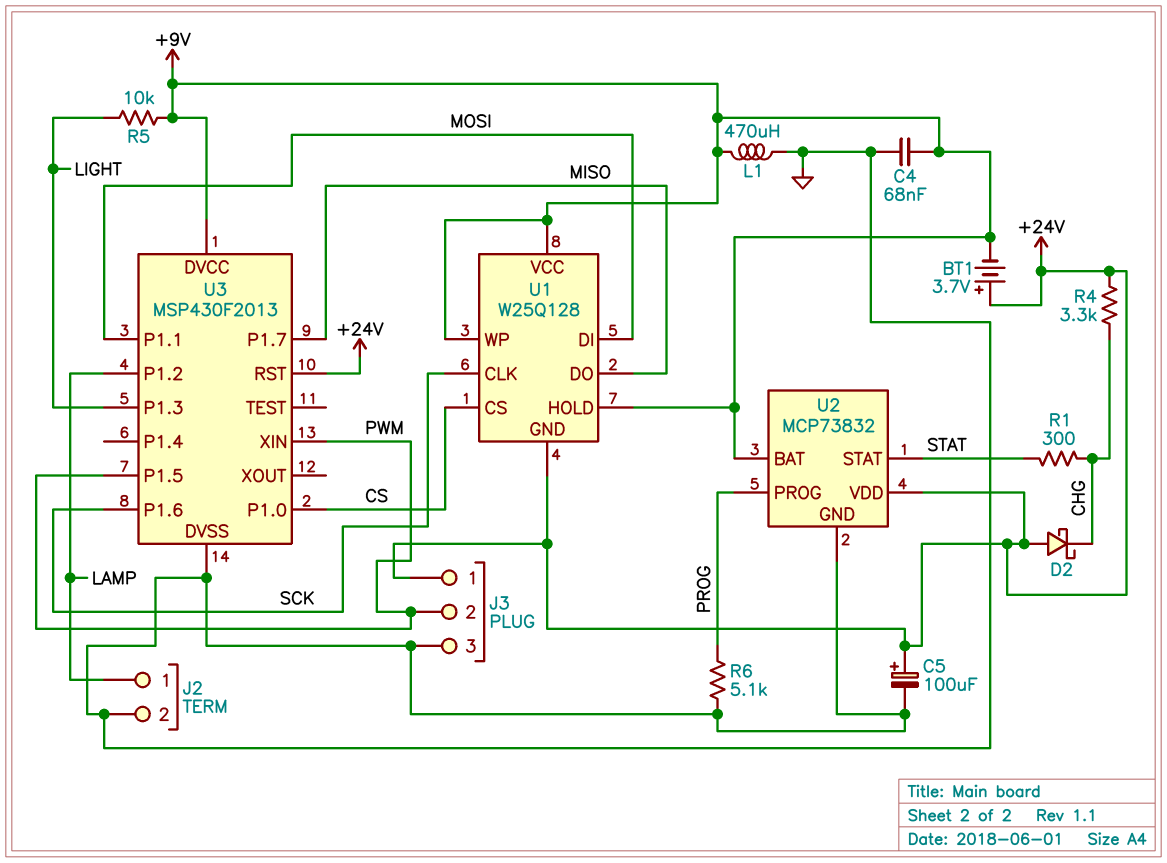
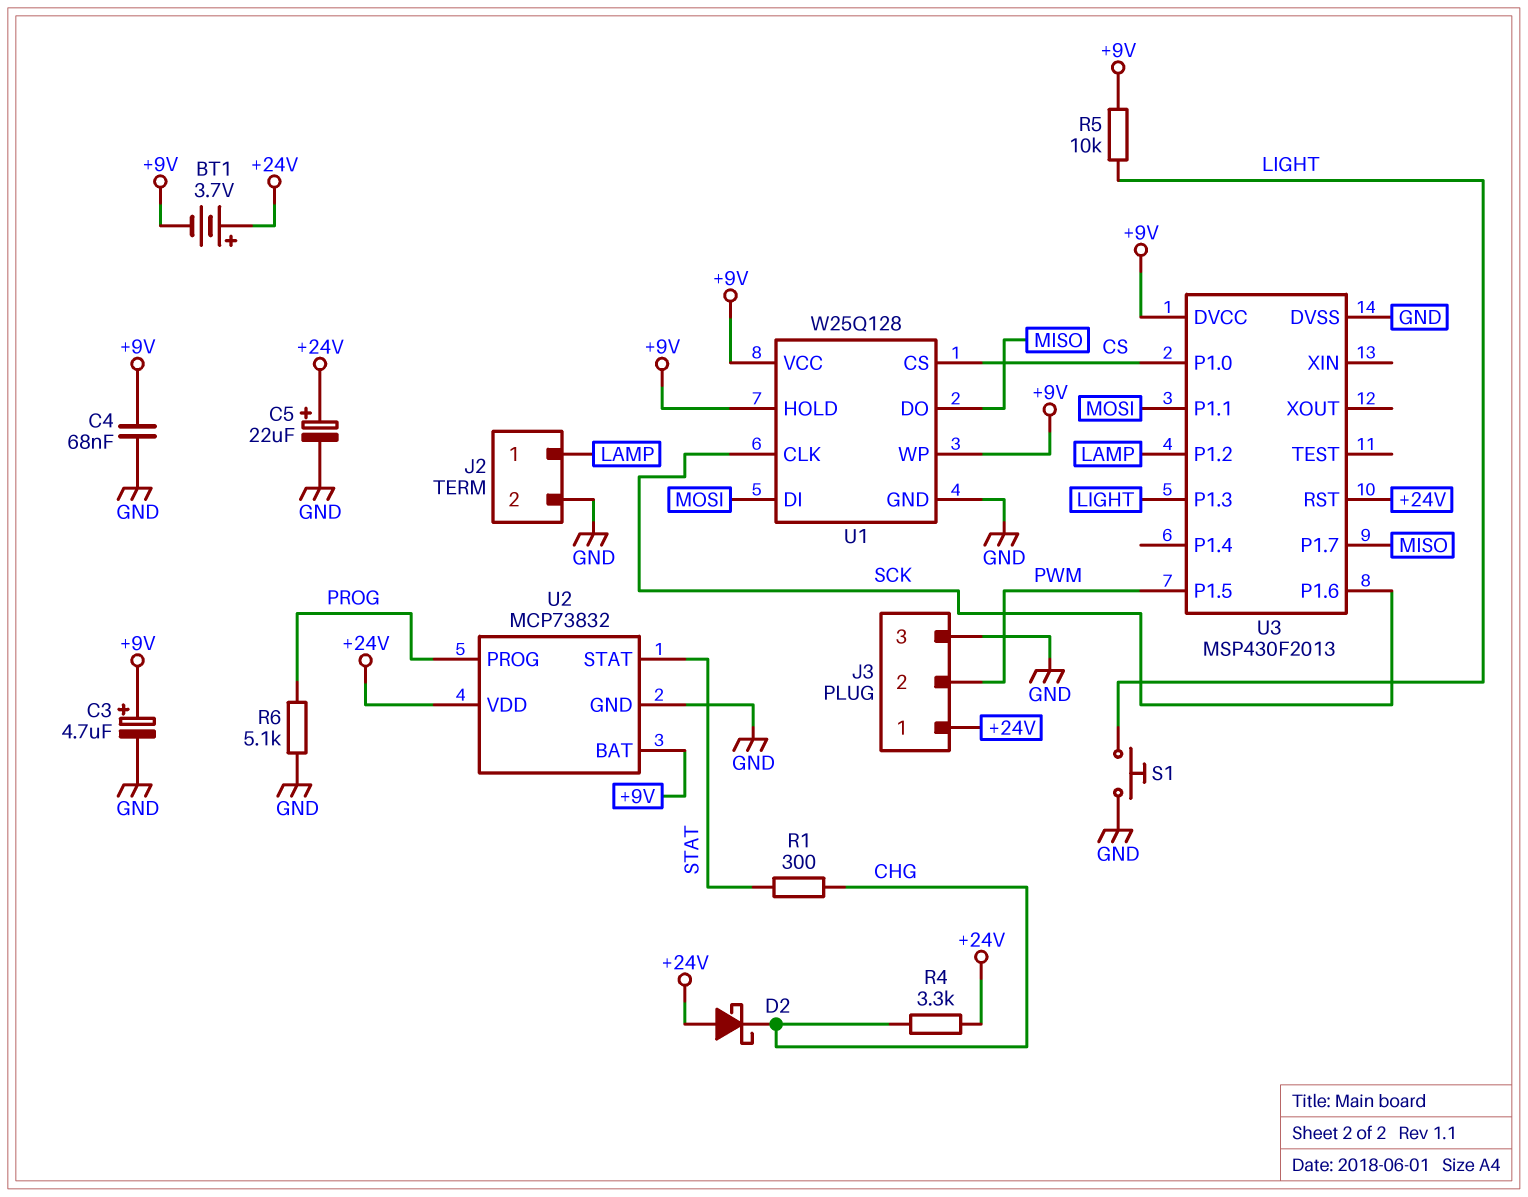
C3: none -> 4.7uF (plus +9V, minus GND)
C5: 100uF (plus +24V, minus GND) -> 22uF (plus +24V, minus GND)
L1: 470uH (+9V, GND) -> none
S1: none -> button (GND, LIGHT)
U1 pin GND: +24V -> GND
U3 pin XIN: PWM -> none

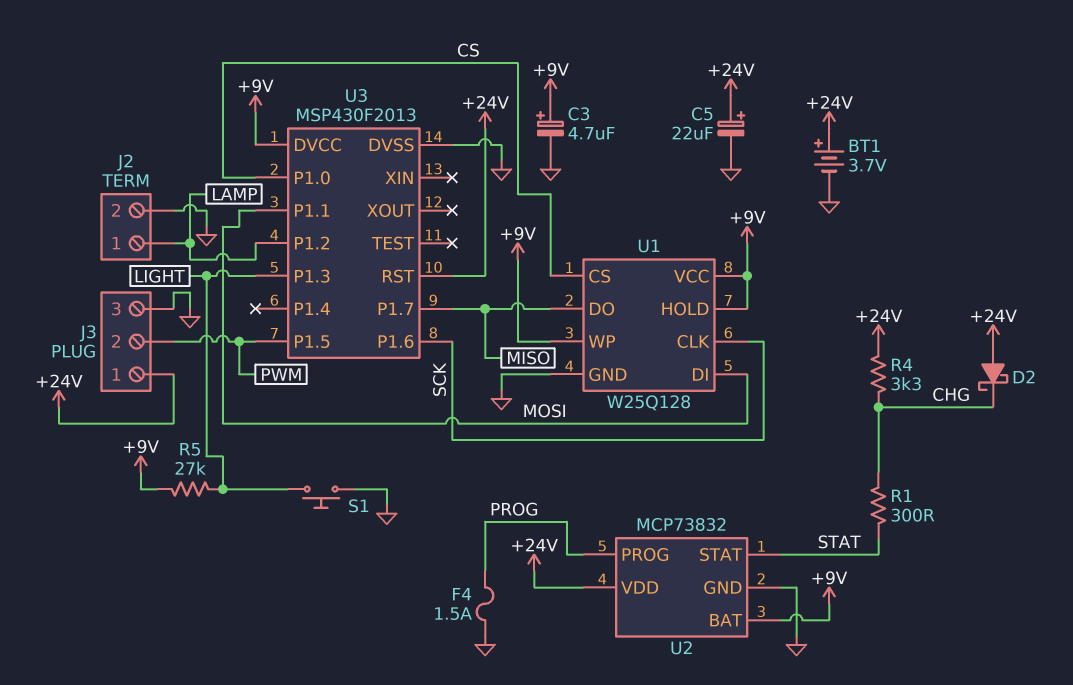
BT1: 3.7V (plus +24V, minus +9V) -> 3.7V (plus +24V, minus GND)
C4: 68nF (+9V, GND) -> none
F4: none -> 1.5A (GND, PROG)
R5: 10k (+9V, LIGHT) -> 27k (+9V, LIGHT)
R6: 5.1k (GND, PROG) -> none

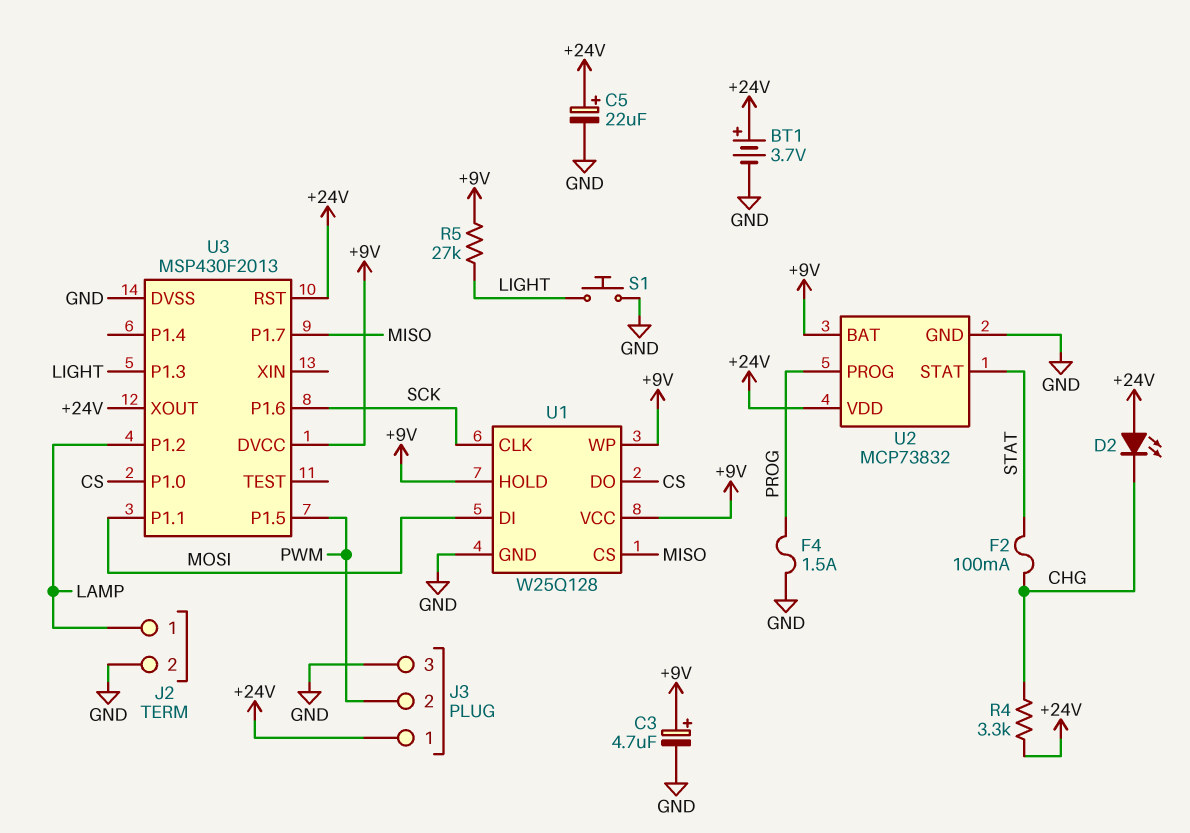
D2: schottky (A +24V, K CHG) -> LED (A +24V, K CHG)
F2: none -> 100mA (CHG, STAT)
R1: 300 (CHG, STAT) -> none
U1 pin CS: CS -> MISO
U1 pin DO: MISO -> CS
U3 pin XOUT: none -> +24V

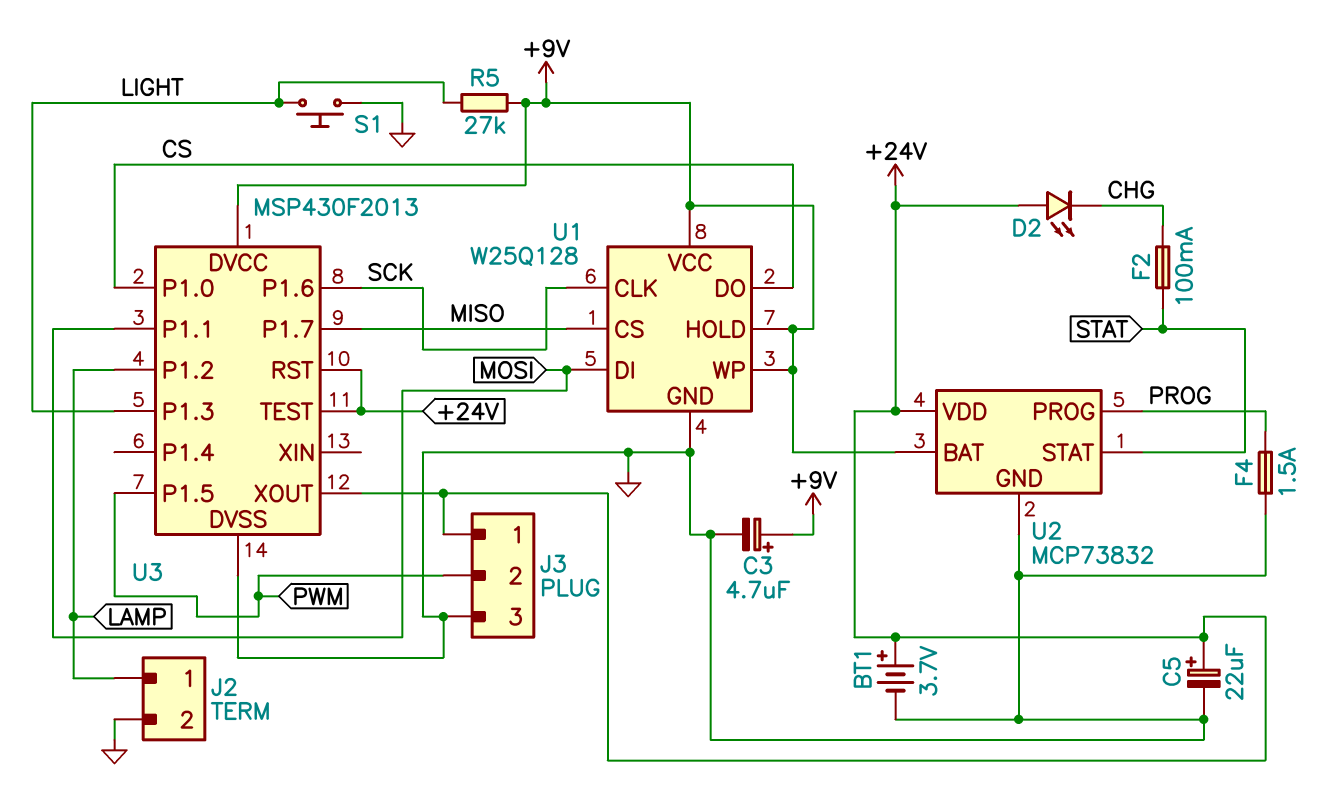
R4: 3.3k (+24V, CHG) -> none
U3 pin TEST: none -> +24V

